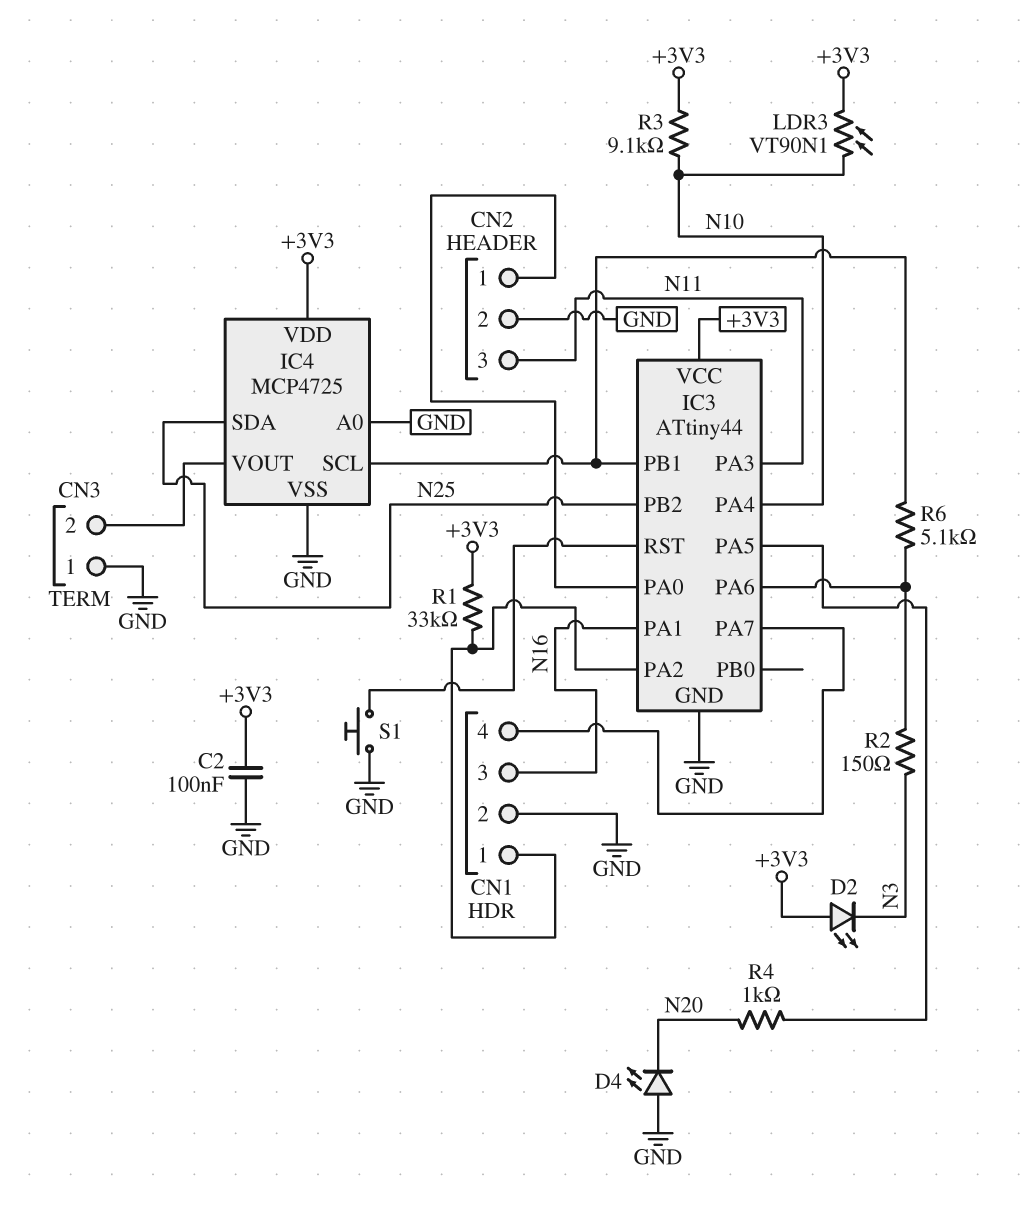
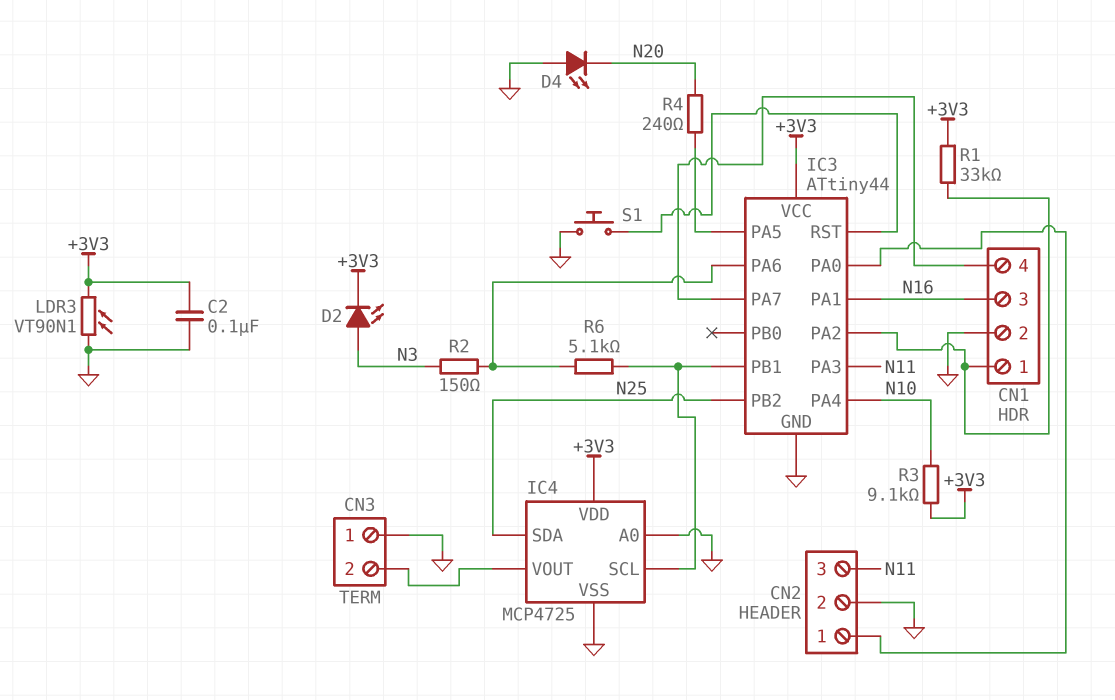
D2: LED (A +3V3, K N3) -> LED (A N3, K +3V3)
LDR3: VT90N1 (+3V3, N10) -> VT90N1 (+3V3, GND)
R4: 1k (IC3/PA5, N20) -> 240 (IC3/PA5, N20)

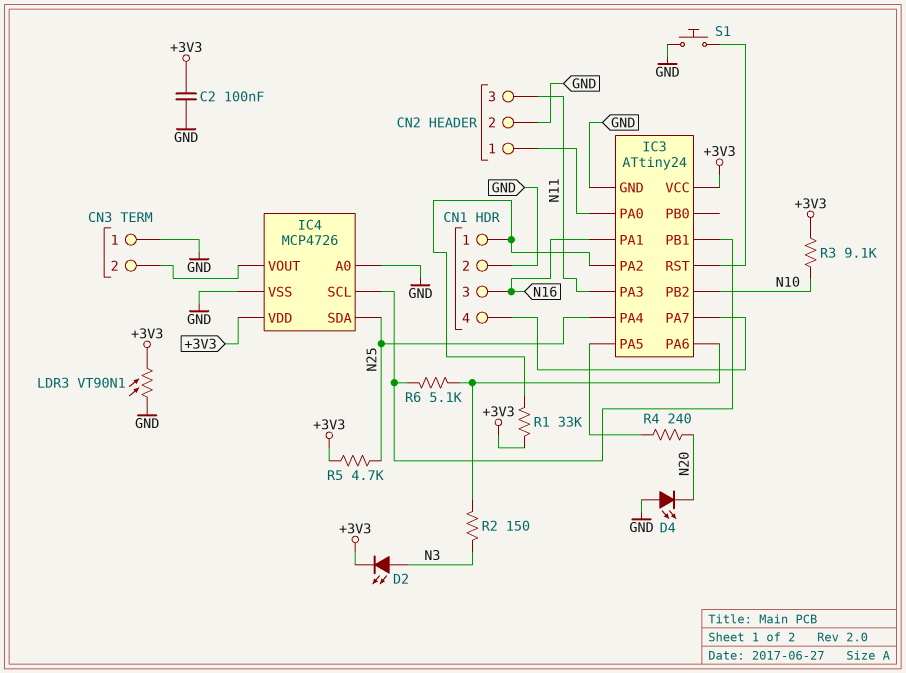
IC3: ATtiny44 -> ATtiny24
IC3 pin PA4: N10 -> N25
IC3 pin PB2: N25 -> N10
IC4: MCP4725 -> MCP4726
R5: none -> 4.7k (+3V3, N25)

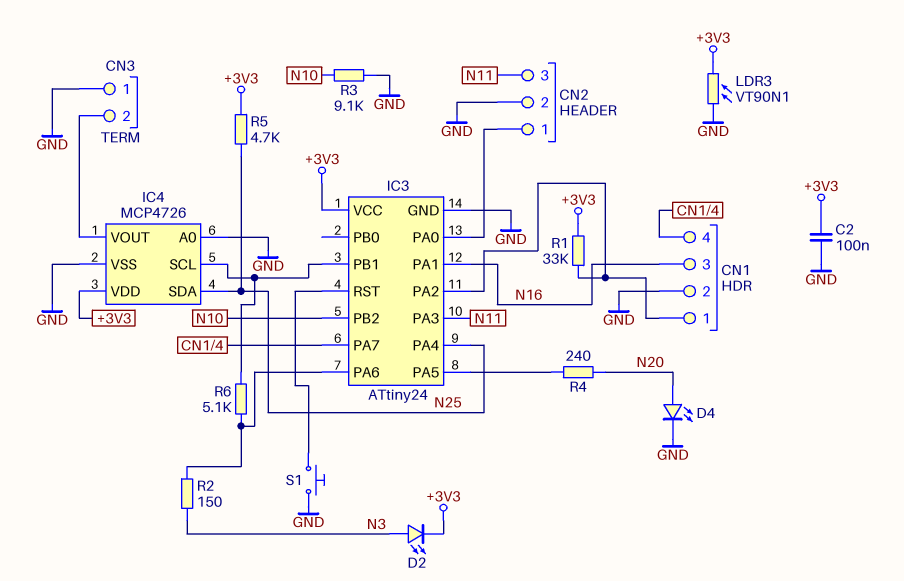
D4: LED (A GND, K N20) -> LED (A N20, K GND)
R3: 9.1k (+3V3, N10) -> 9.1k (GND, N10)

